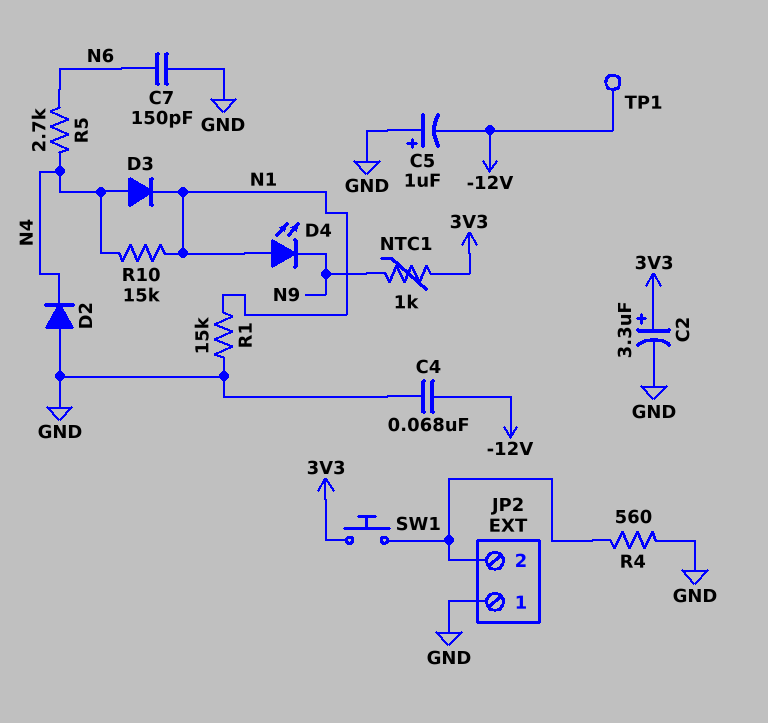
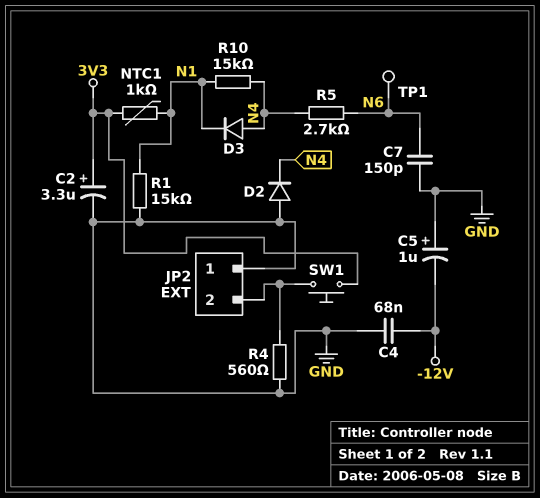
D4: LED (A N1, K N9) -> none
NTC1: 1k (3V3, N9) -> 1k (3V3, N1)
TP1: test point (-12V) -> test point (N6)

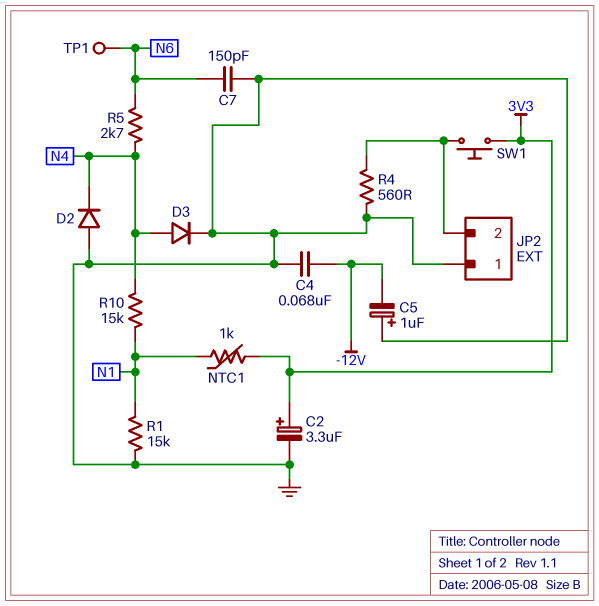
D3: diode (A N4, K N1) -> diode (A N4, K GND)

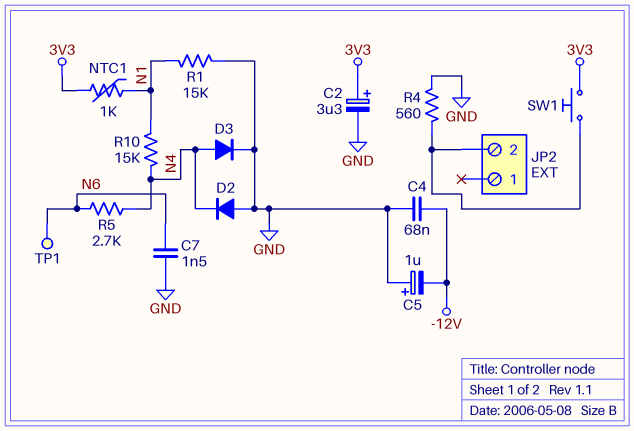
C7: 150pF (GND, N6) -> 1.5nF (GND, N6)
JP2 pin 1: GND -> none

